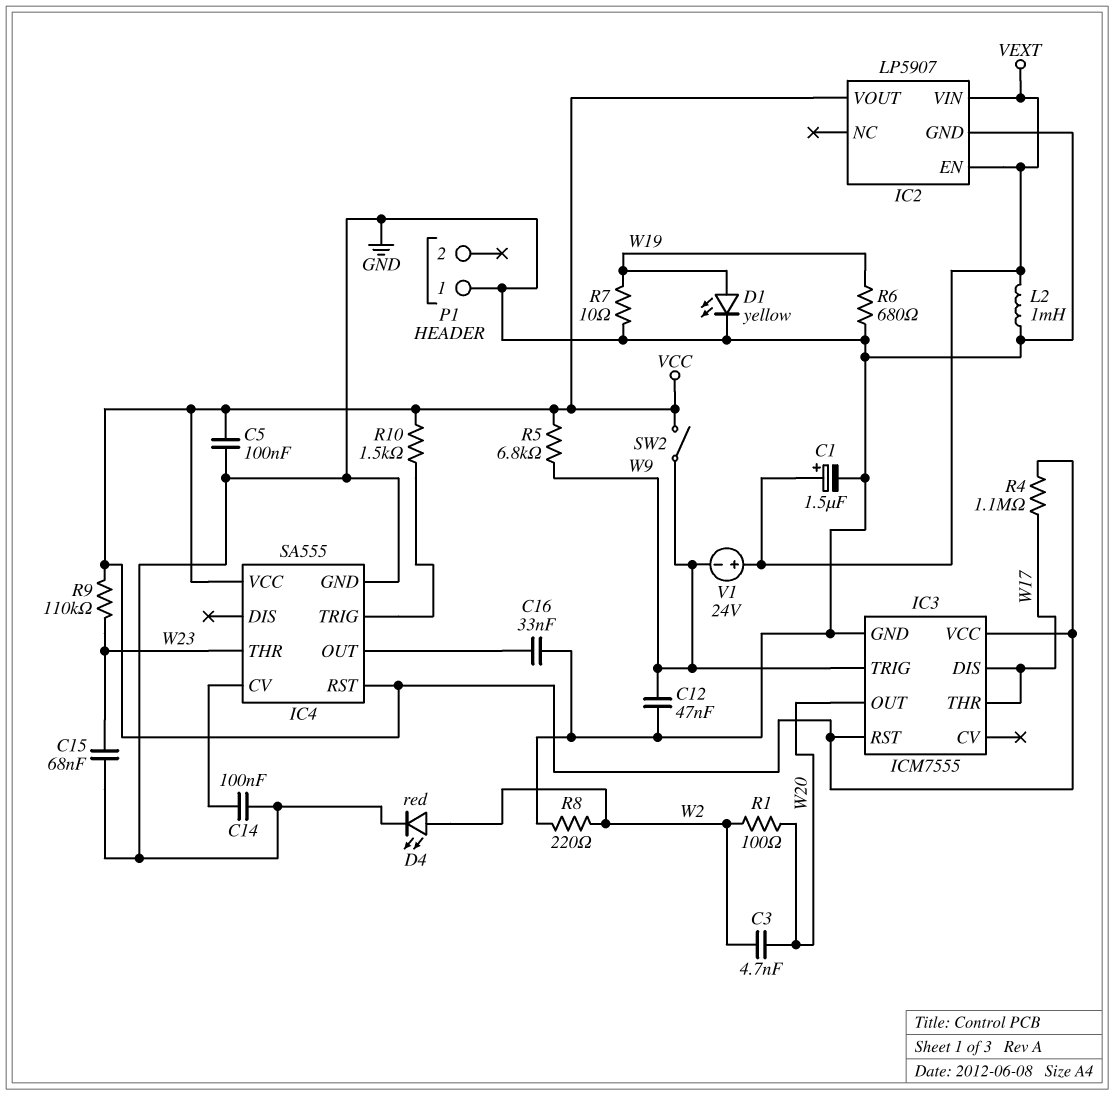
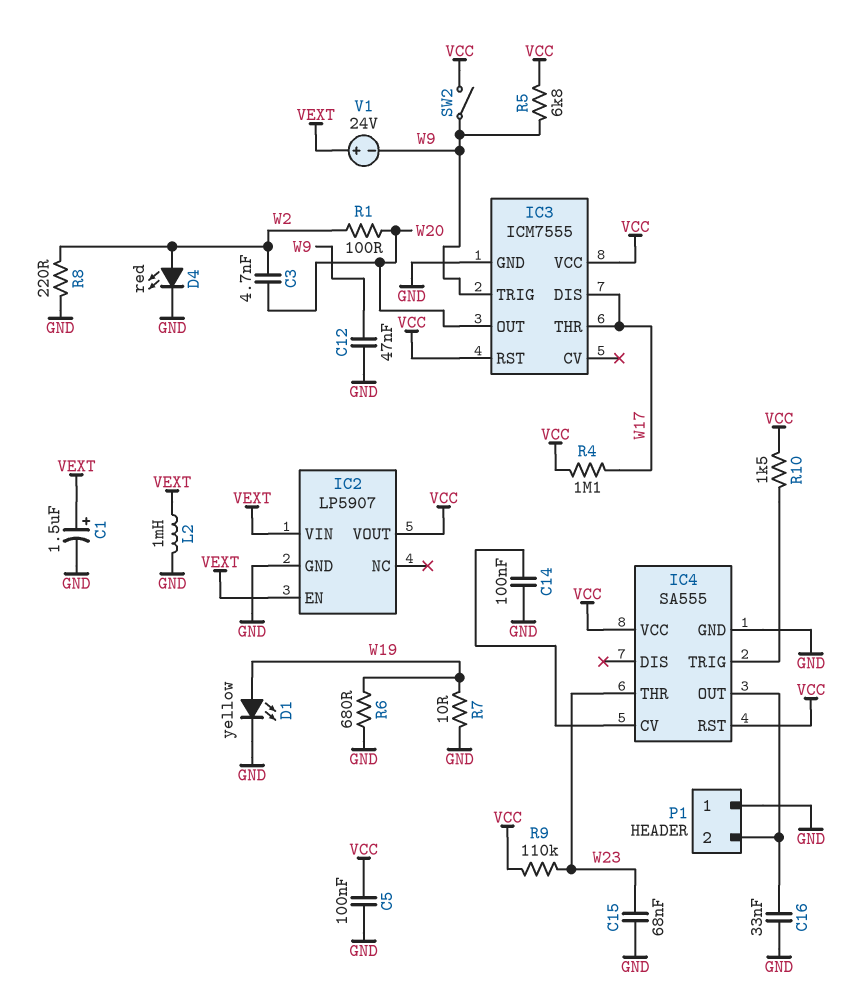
P1 pin 2: none -> IC4/OUT

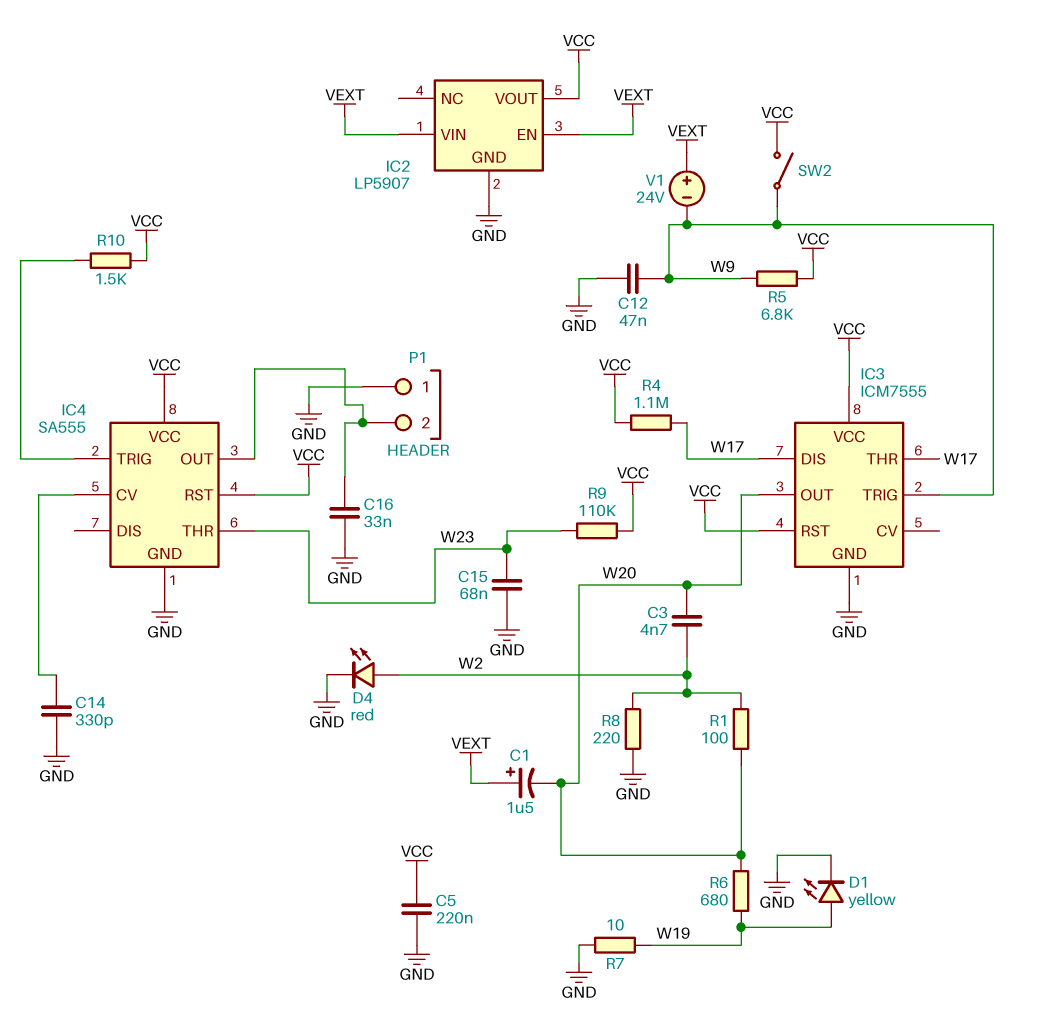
C1: 1.5uF (plus VEXT, minus GND) -> 1.5uF (plus VEXT, minus W20)
C5: 100nF (GND, VCC) -> 220nF (GND, VCC)
C14: 100nF (GND, IC4/CV) -> 330pF (GND, IC4/CV)
L2: 1mH (GND, VEXT) -> none
R6: 680 (GND, W19) -> 680 (W19, W20)

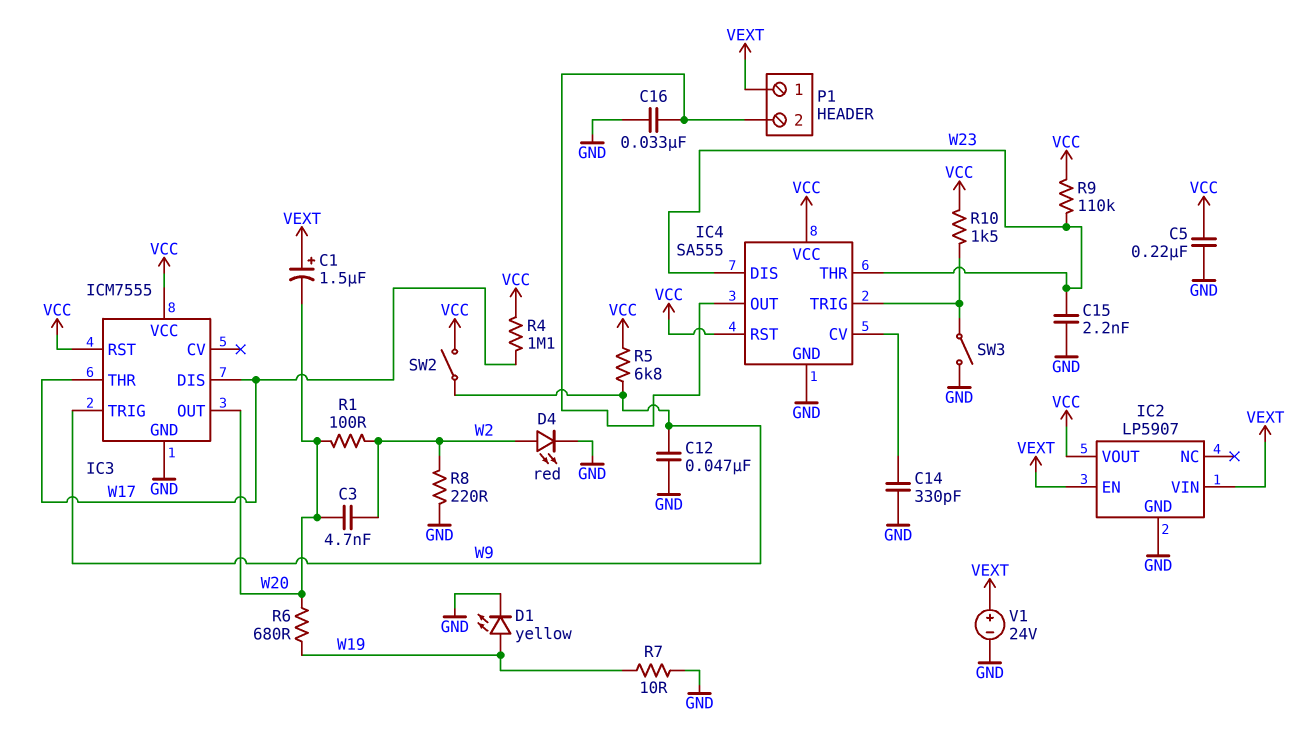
C15: 68nF (GND, W23) -> 2.2nF (GND, W23)
IC4 pin DIS: none -> W23
P1 pin 1: GND -> VEXT
SW3: none -> switch (GND, IC4/TRIG)
V1: 24V (plus VEXT, minus W9) -> 24V (plus VEXT, minus GND)

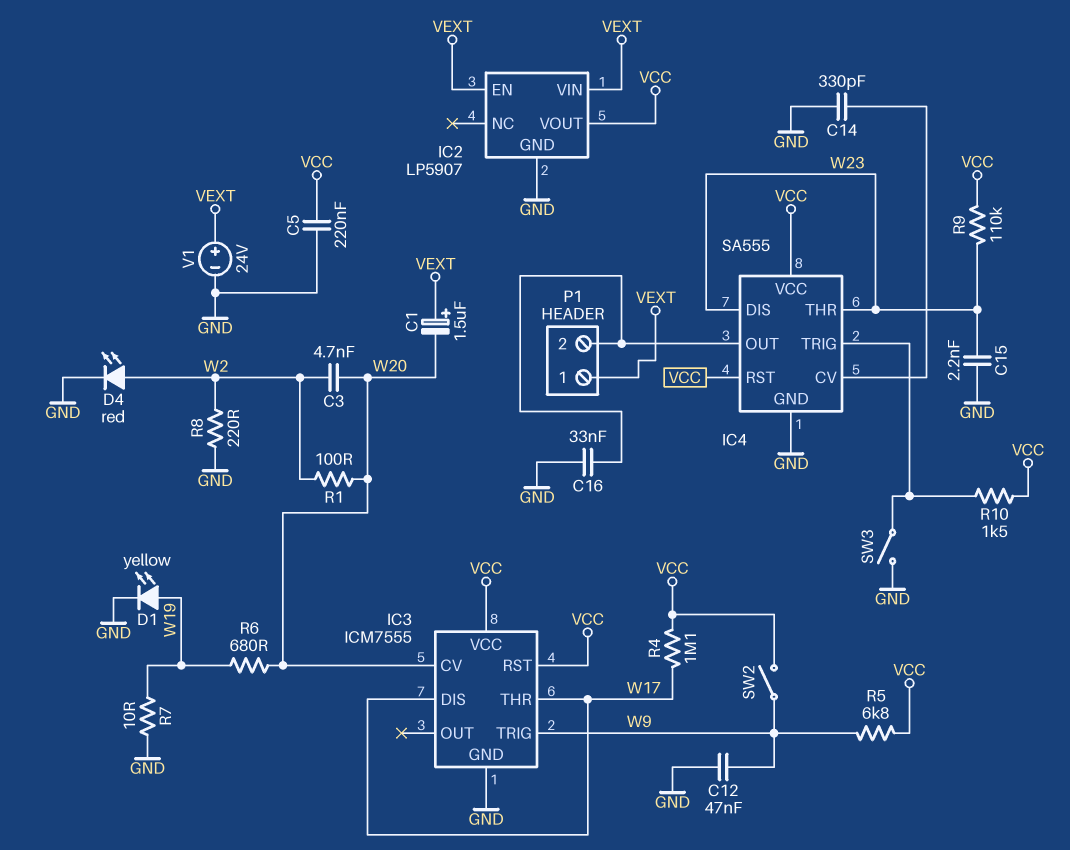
IC3 pin CV: none -> W20
IC3 pin OUT: W20 -> none

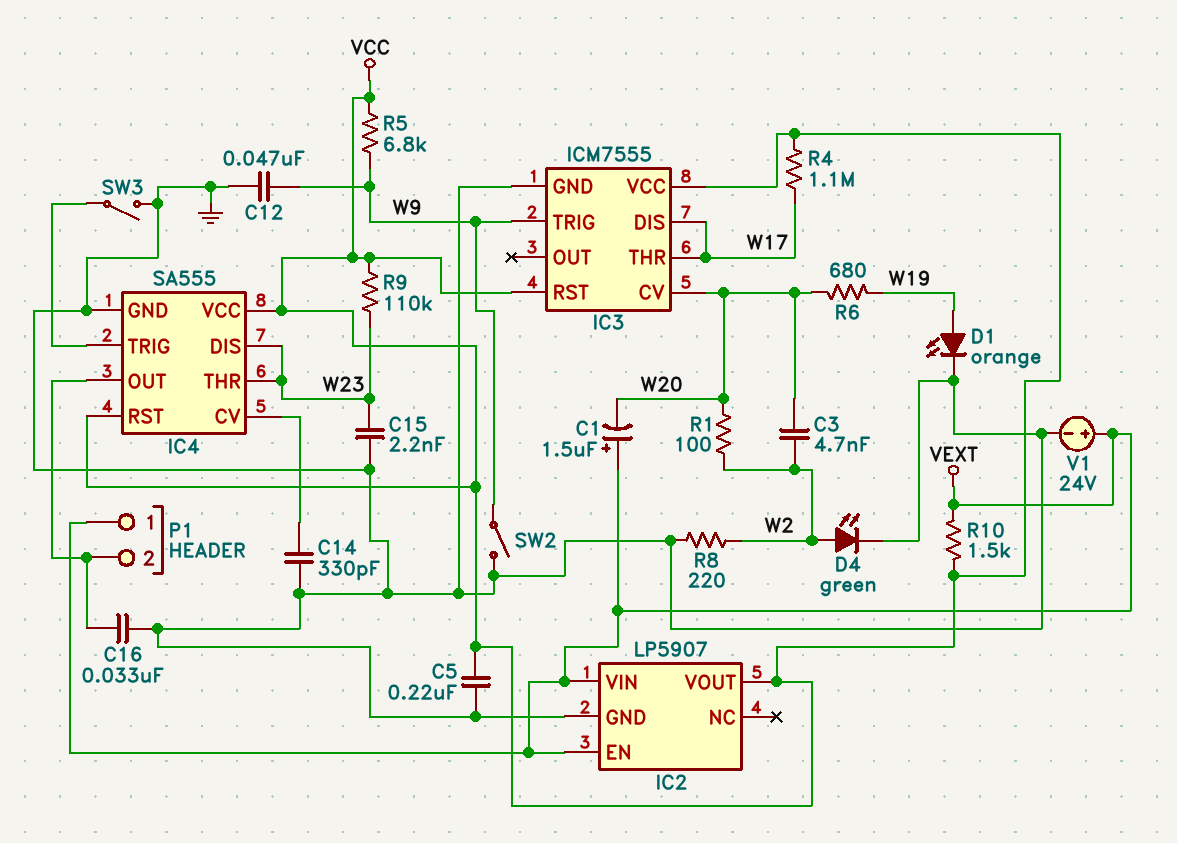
D1: LED yellow (A W19, K GND) -> LED orange (A W19, K GND)
D4: LED red (A W2, K GND) -> LED green (A W2, K GND)
R7: 10 (GND, W19) -> none
R10: 1.5k (IC4/TRIG, VCC) -> 1.5k (VCC, VEXT)
SW2: switch (VCC, W9) -> switch (GND, W9)

